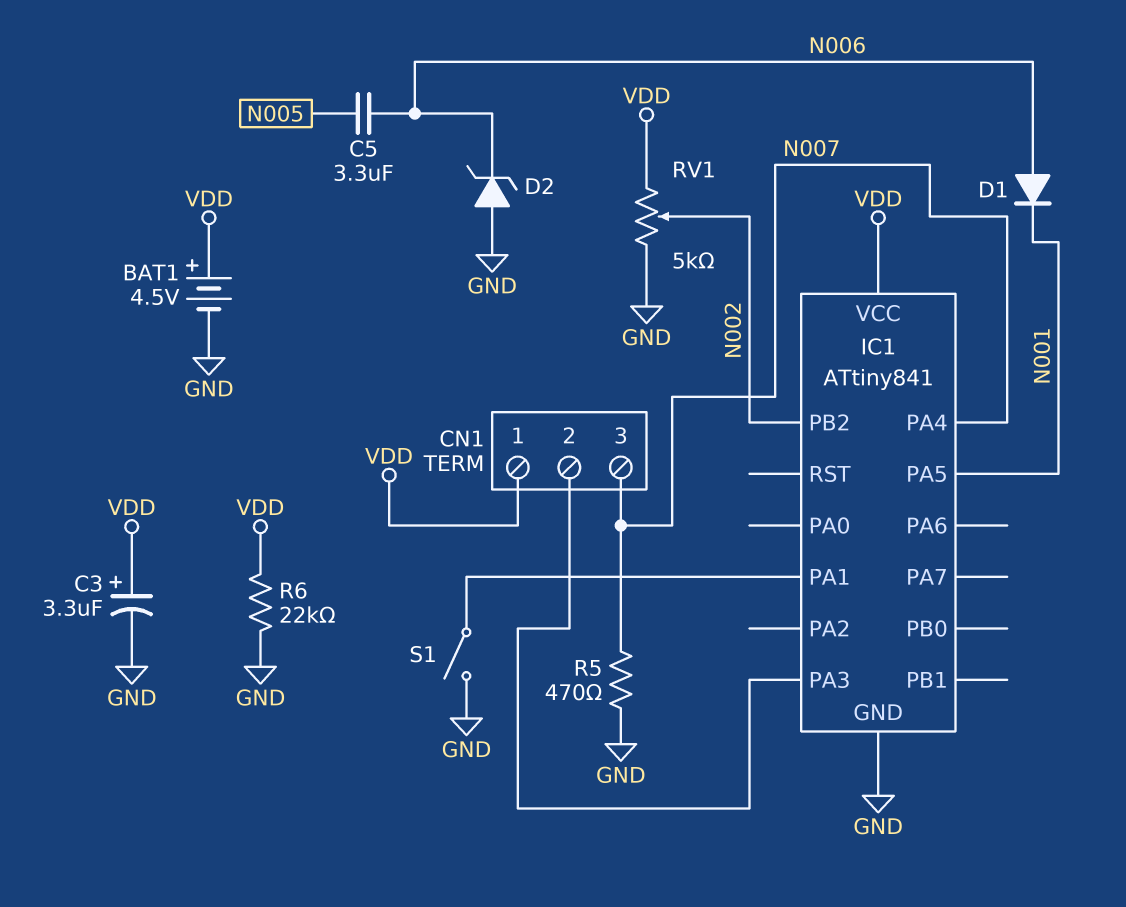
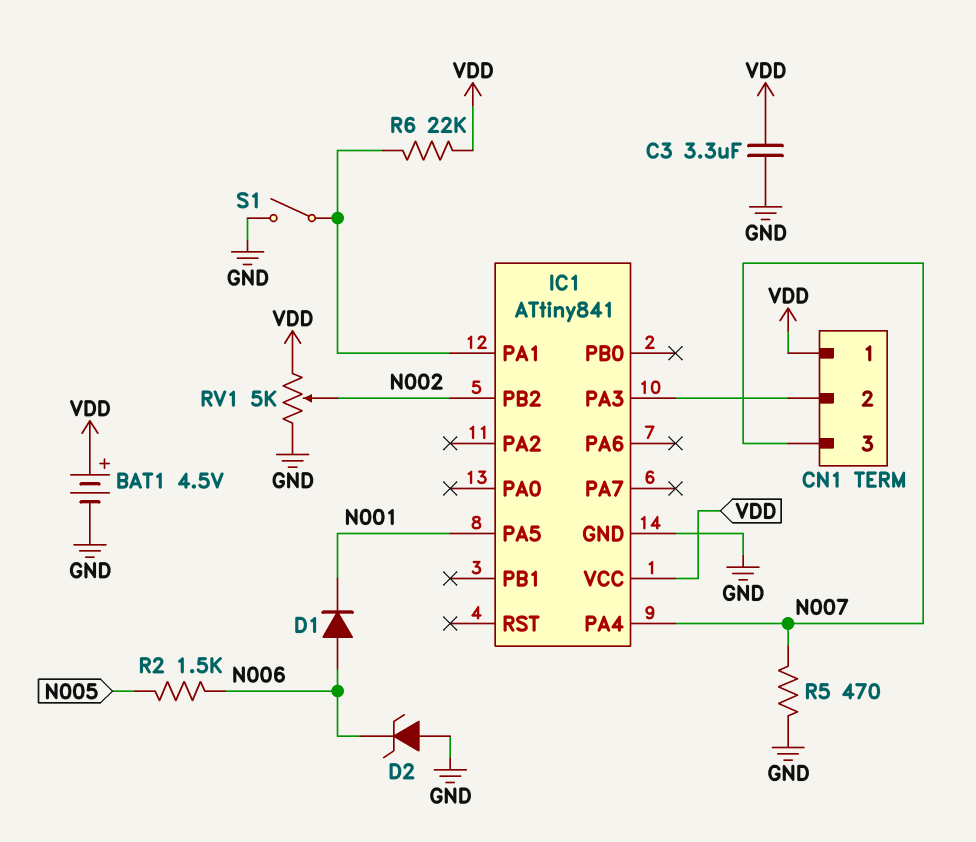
C3: 3.3uF (plus VDD, minus GND) -> 3.3uF (GND, VDD)
C5: 3.3uF (N005, N006) -> none
R2: none -> 1.5k (N005, N006)
R6: 22k (GND, VDD) -> 22k (IC1/PA1, VDD)

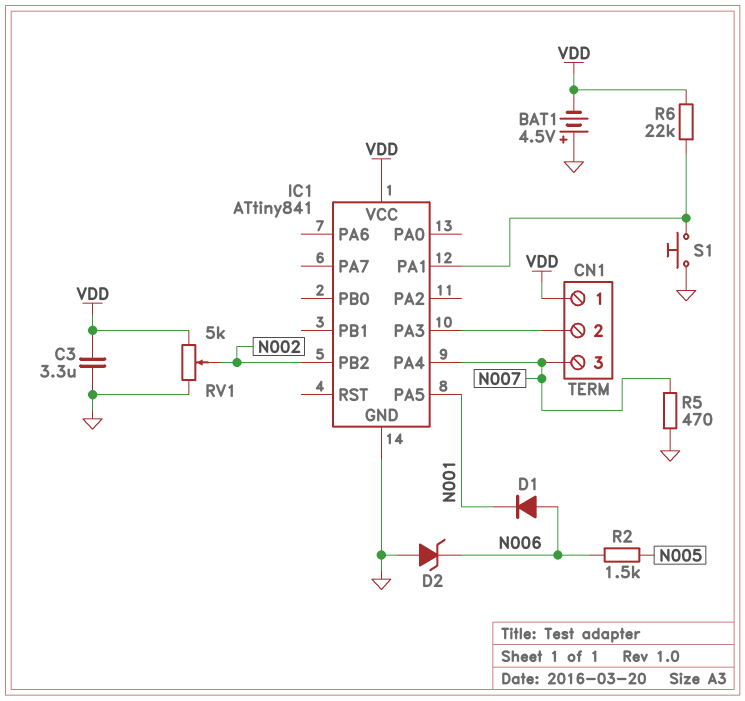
BAT1: 4.5V (plus VDD, minus GND) -> 4.5V (plus GND, minus VDD)
S1: switch (GND, IC1/PA1) -> button (GND, IC1/PA1)

